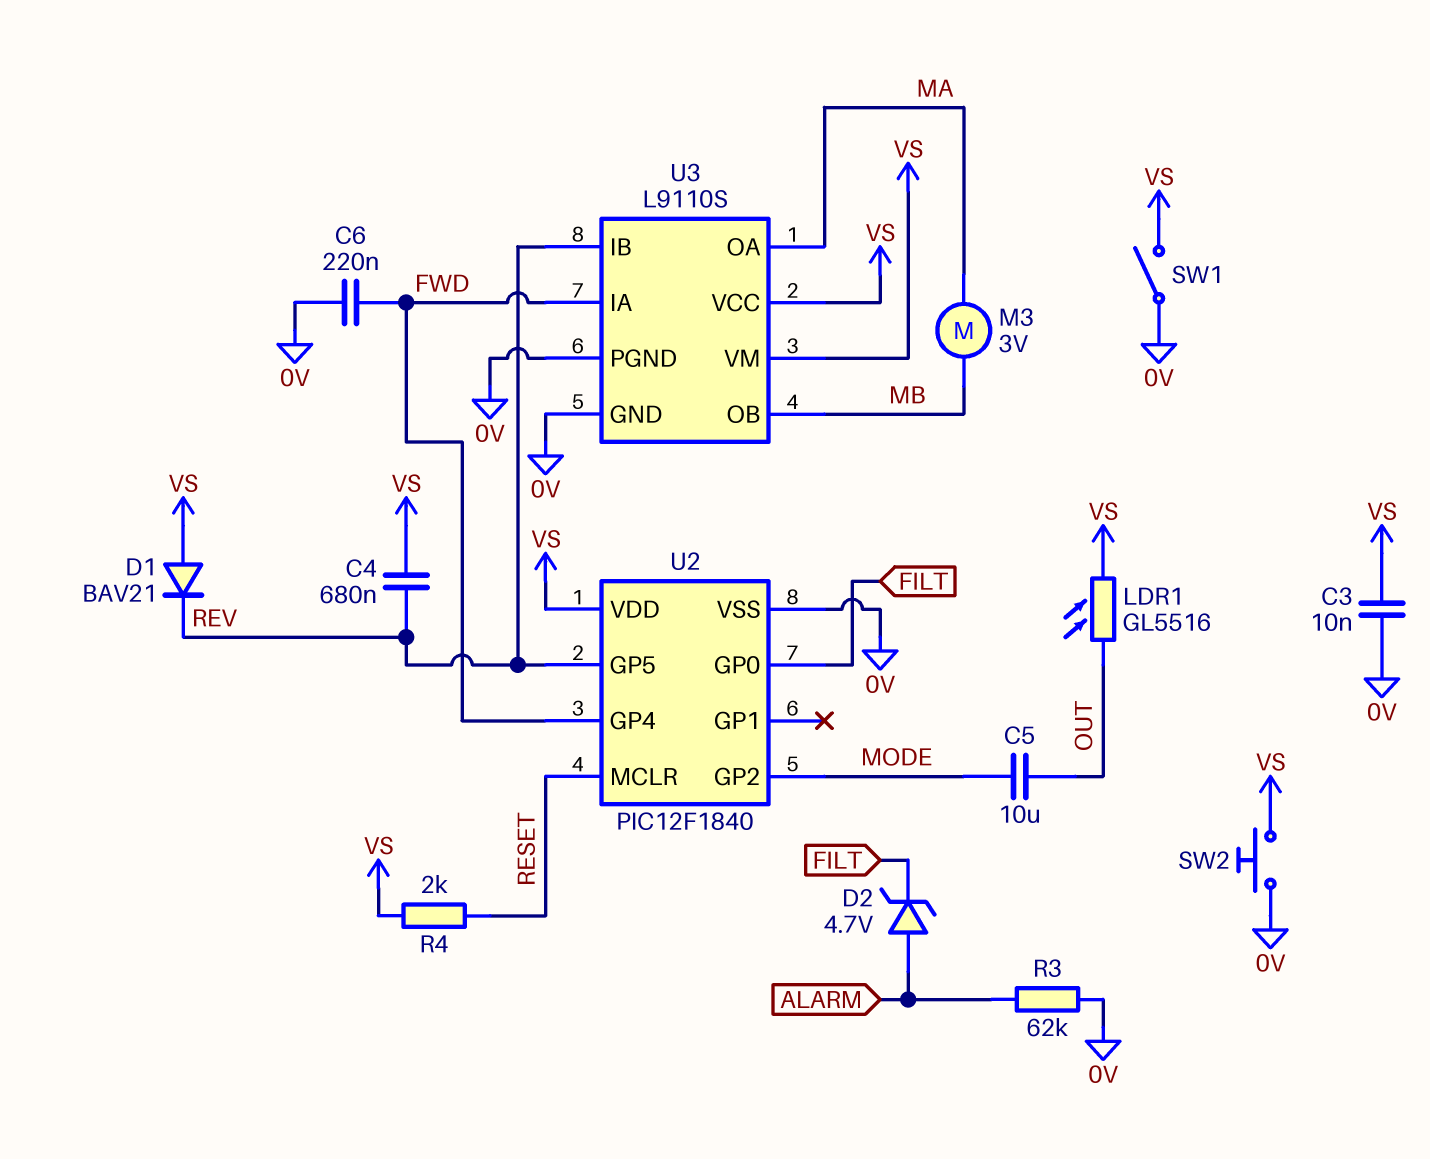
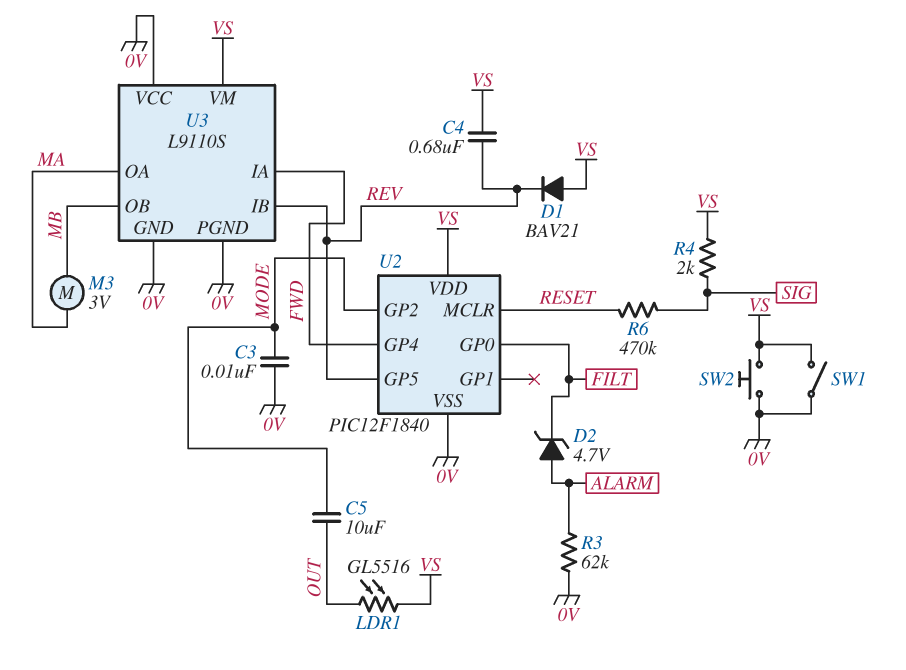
C3: 10nF (0V, VS) -> 10nF (0V, MODE)
C6: 220nF (0V, FWD) -> none
R4: 2k (RESET, VS) -> 2k (SIG, VS)
R6: none -> 470k (RESET, SIG)
U3 pin VCC: VS -> 0V

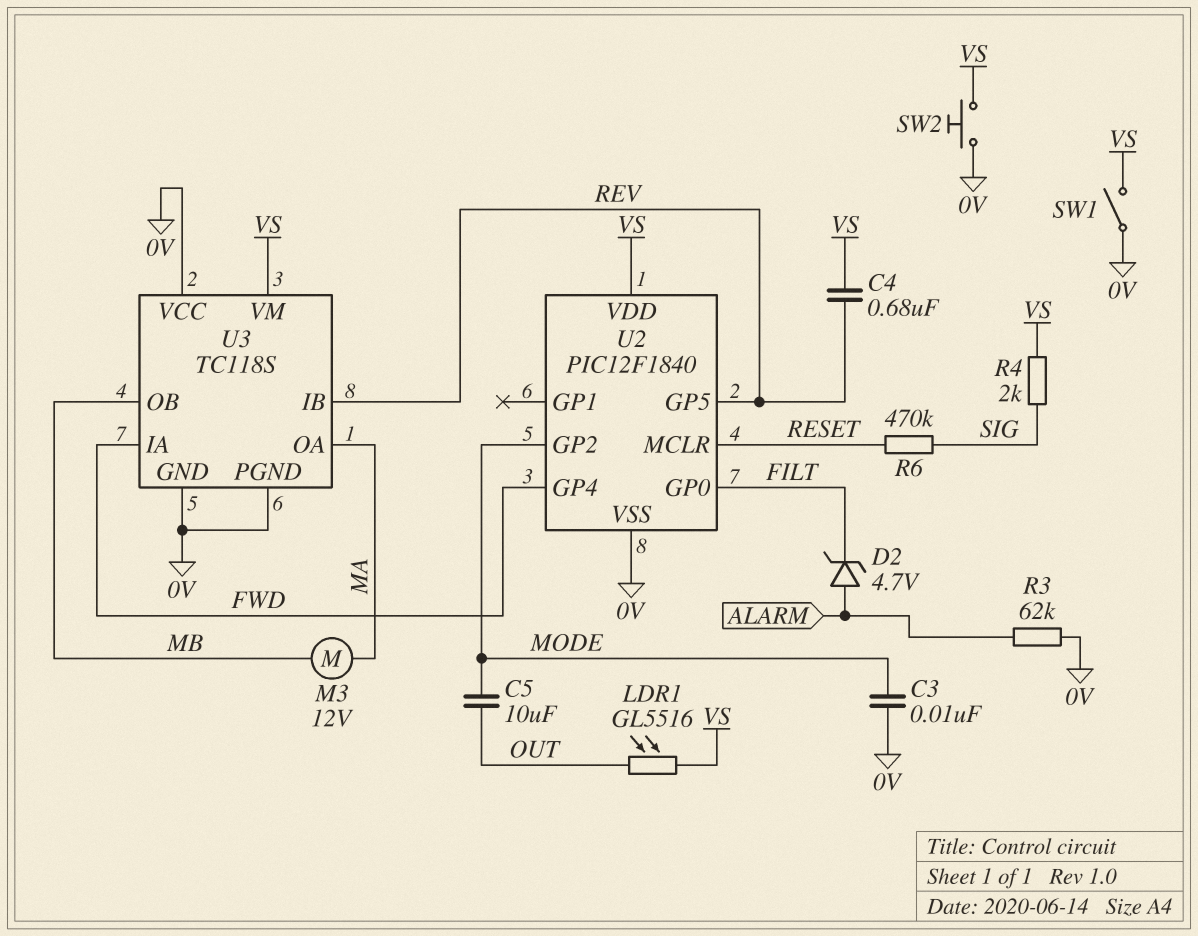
D1: diode BAV21 (A VS, K REV) -> none
M3: motor 3V (MA, MB) -> motor 12V (MA, MB)
U3: L9110S -> TC118S

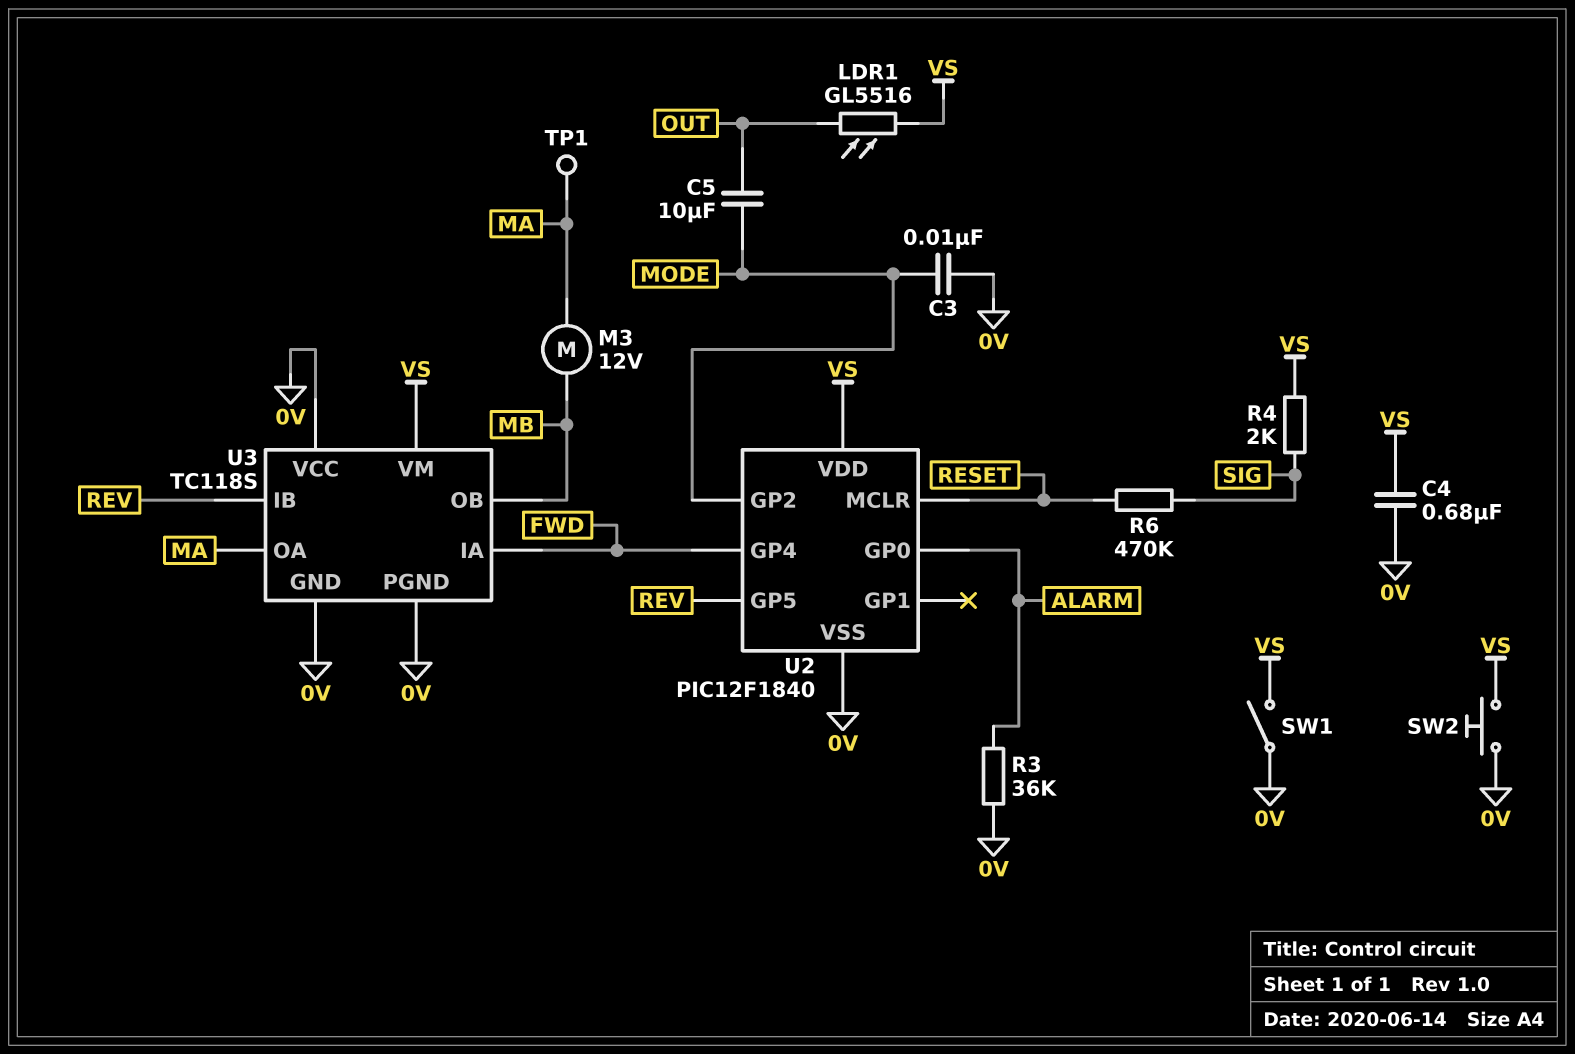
C4: 680nF (REV, VS) -> 680nF (0V, VS)
D2: zener 4.7V (A ALARM, K FILT) -> none
R3: 62k (0V, ALARM) -> 36k (0V, ALARM)
TP1: none -> test point (MA)
U2 pin GP0: FILT -> ALARM

